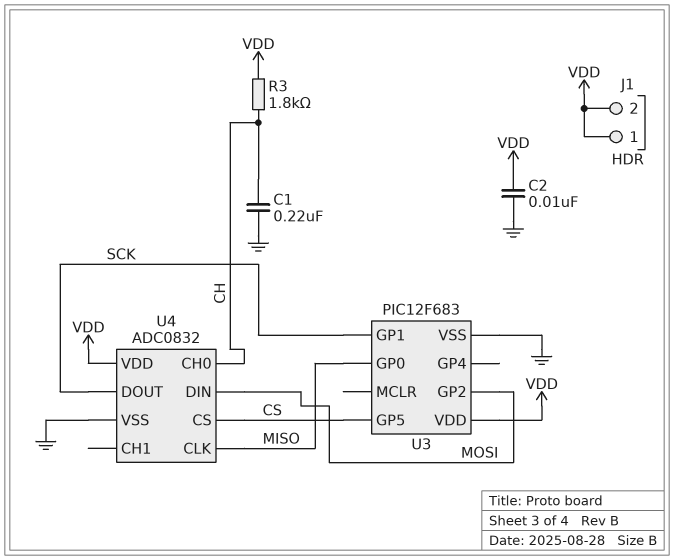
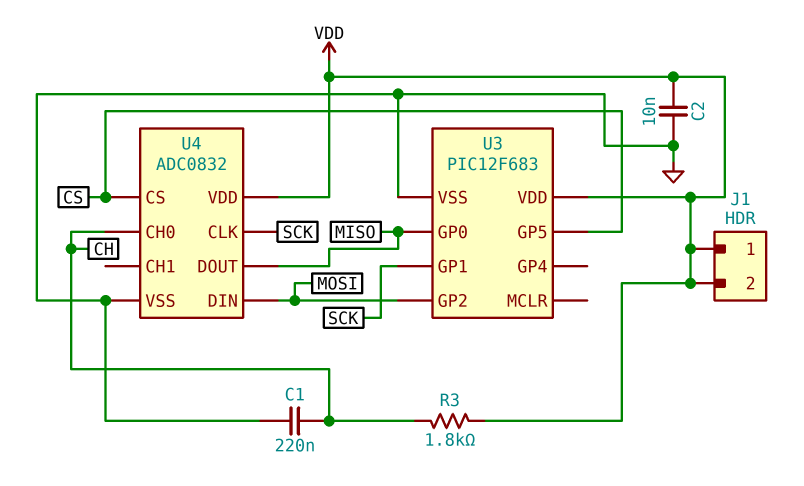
U4 pin CLK: MISO -> SCK
U4 pin DOUT: SCK -> MISO

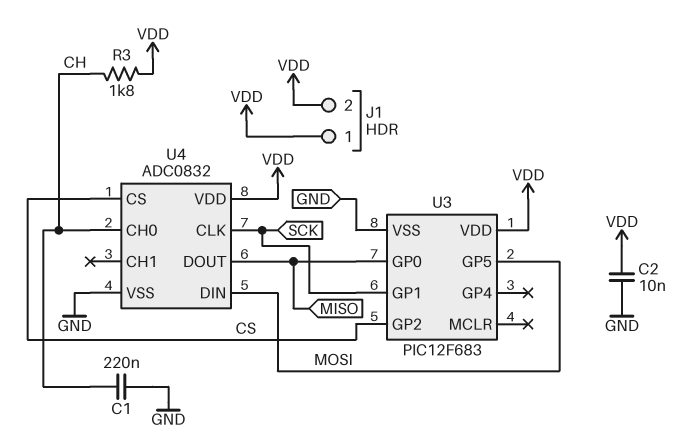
U3 pin GP2: MOSI -> CS
U3 pin GP5: CS -> MOSI

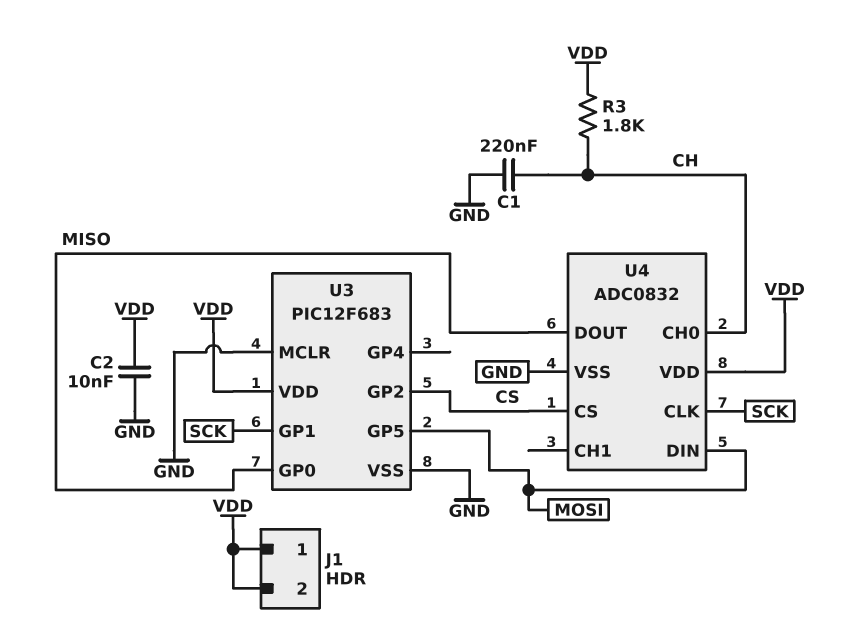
U3 pin MCLR: none -> GND

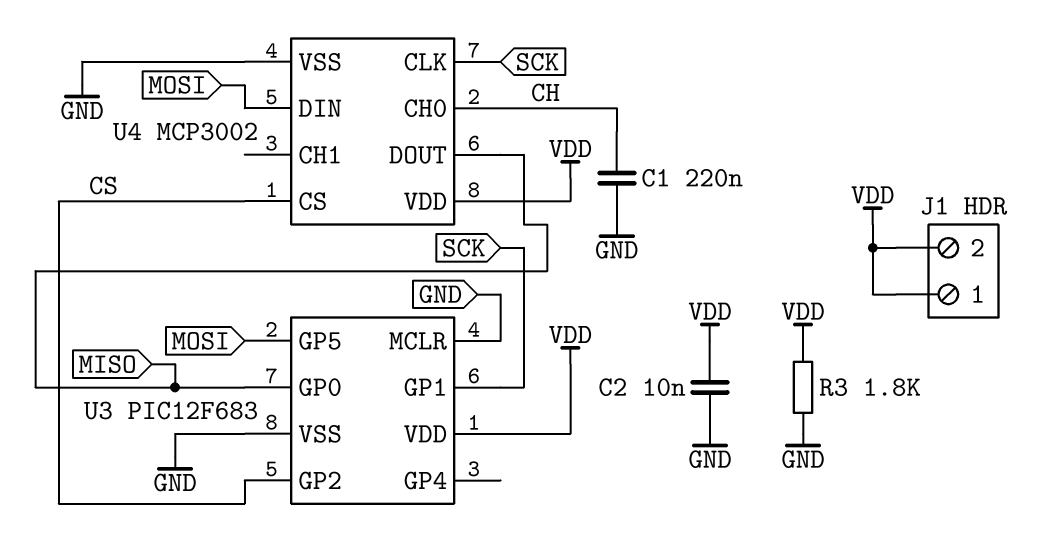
R3: 1.8k (CH, VDD) -> 1.8k (GND, VDD)
U4: ADC0832 -> MCP3002

